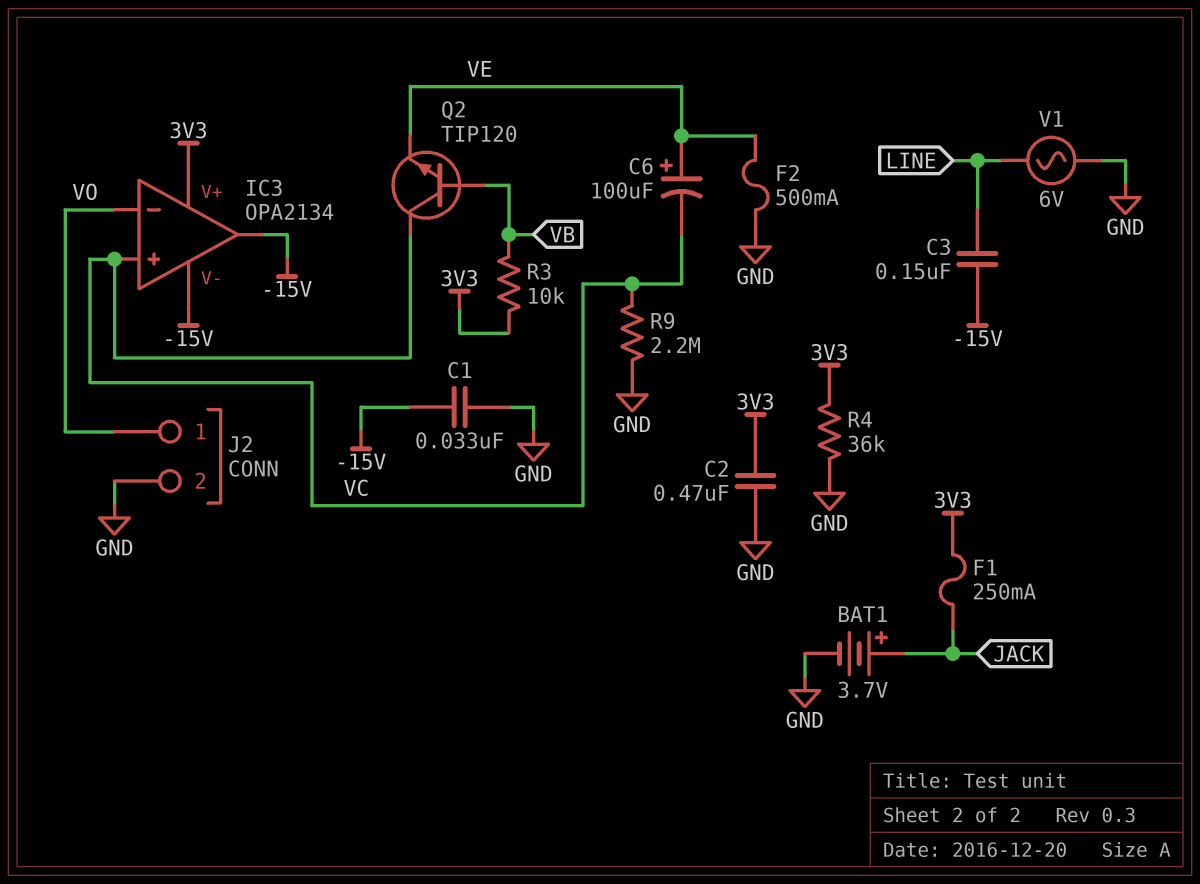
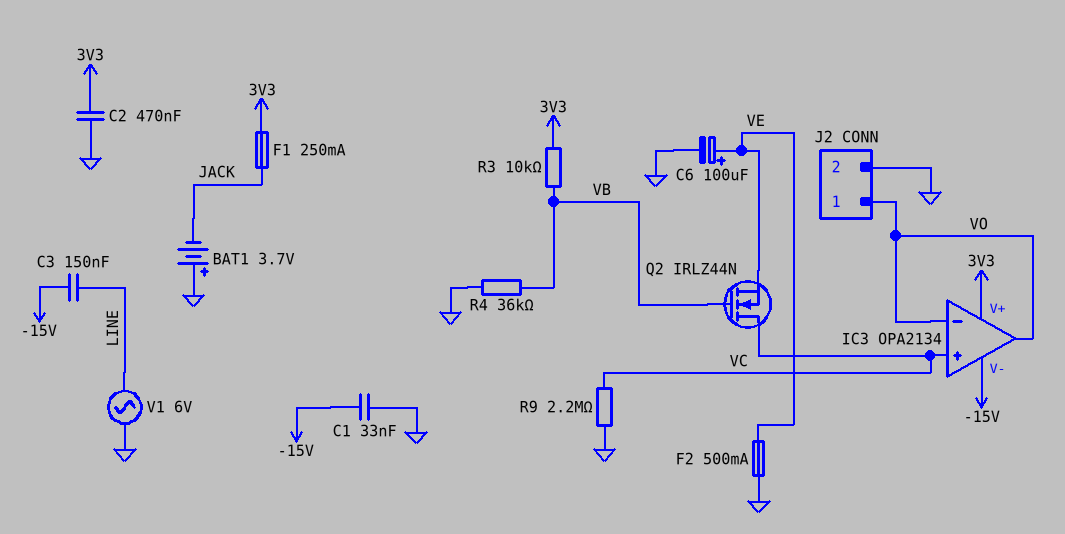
BAT1: 3.7V (plus JACK, minus GND) -> 3.7V (plus GND, minus JACK)
C6: 100uF (plus VE, minus VC) -> 100uF (plus VE, minus GND)
IC3 pin out: -15V -> VO
Q2: NPN TIP120 (B VB, C VC, E VE) -> NMOS IRLZ44N (G VB, D VC, S VE)
R4: 36k (3V3, GND) -> 36k (GND, VB)

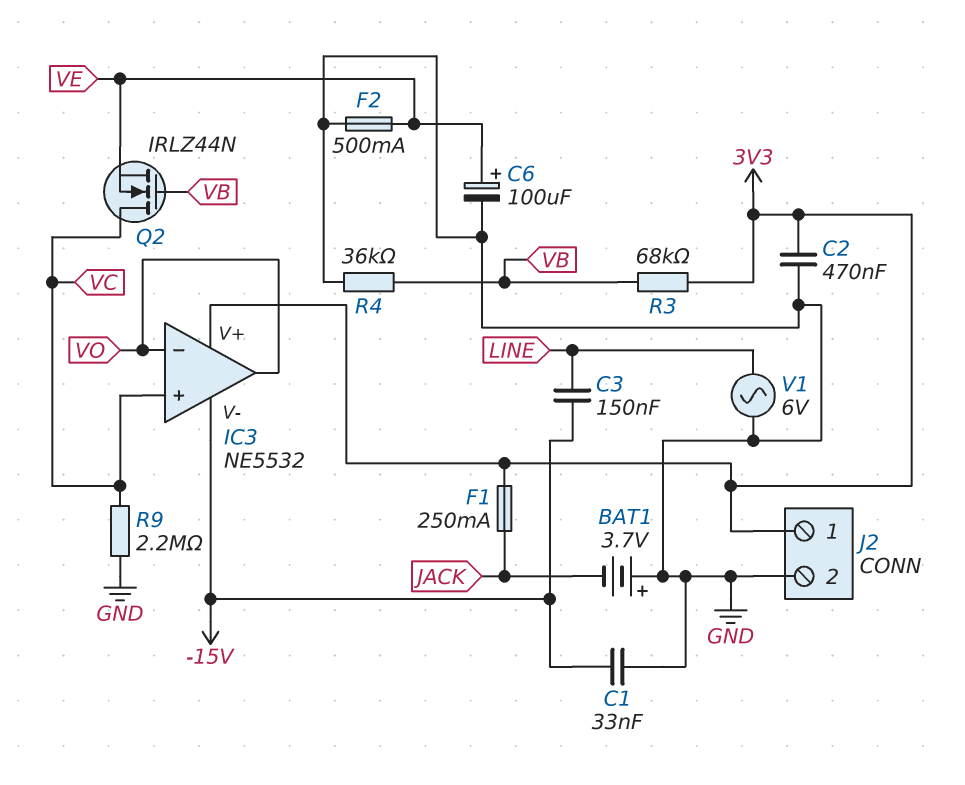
IC3: OPA2134 -> NE5532
J2 pin 1: VO -> 3V3
R3: 10k (3V3, VB) -> 68k (3V3, VB)

